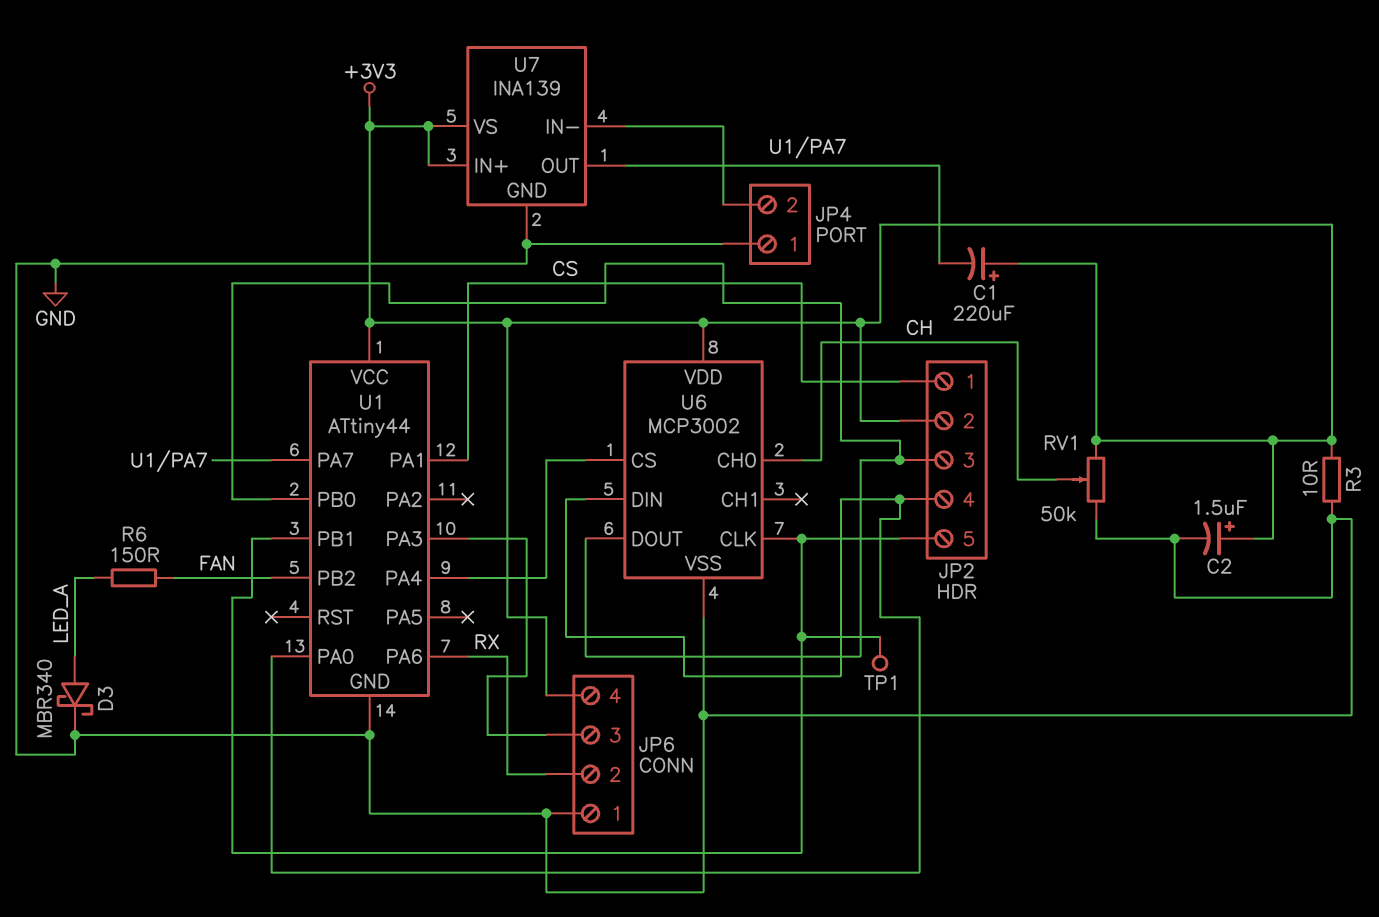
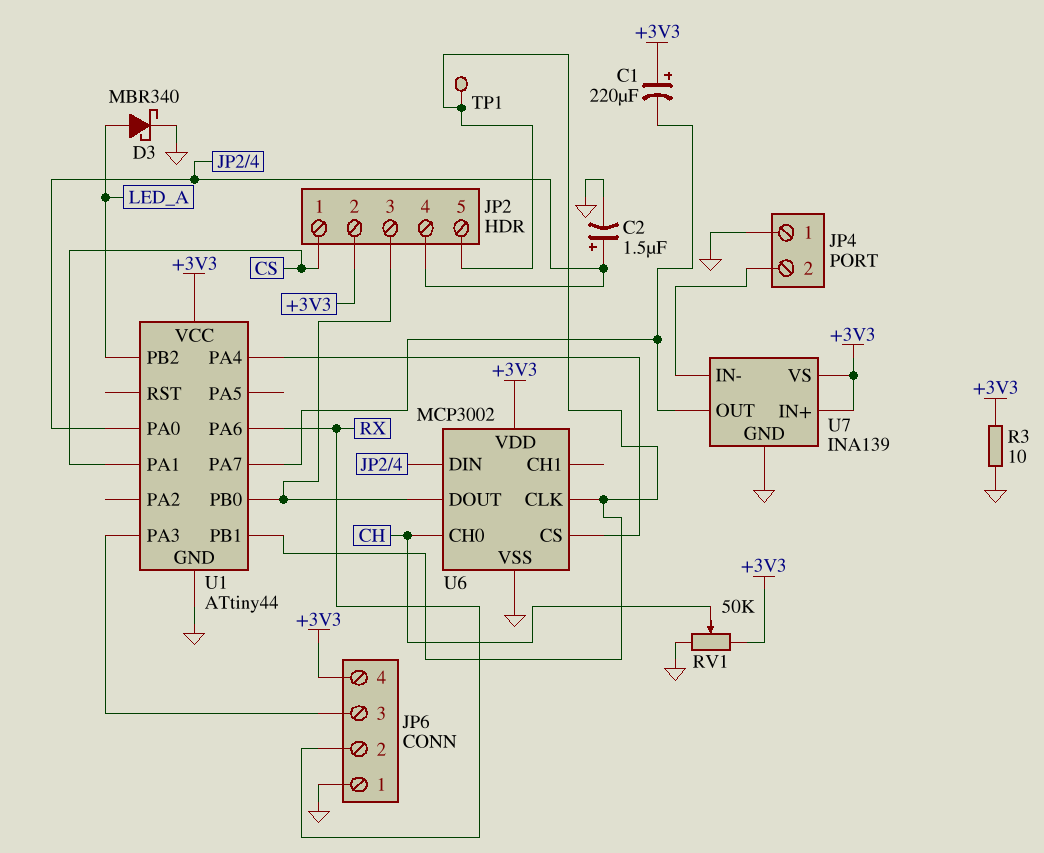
C2: 1.5uF (plus +3V3, minus GND) -> 1.5uF (plus JP2/4, minus GND)
R6: 150 (FAN, LED_A) -> none
U1 pin PB2: FAN -> LED_A

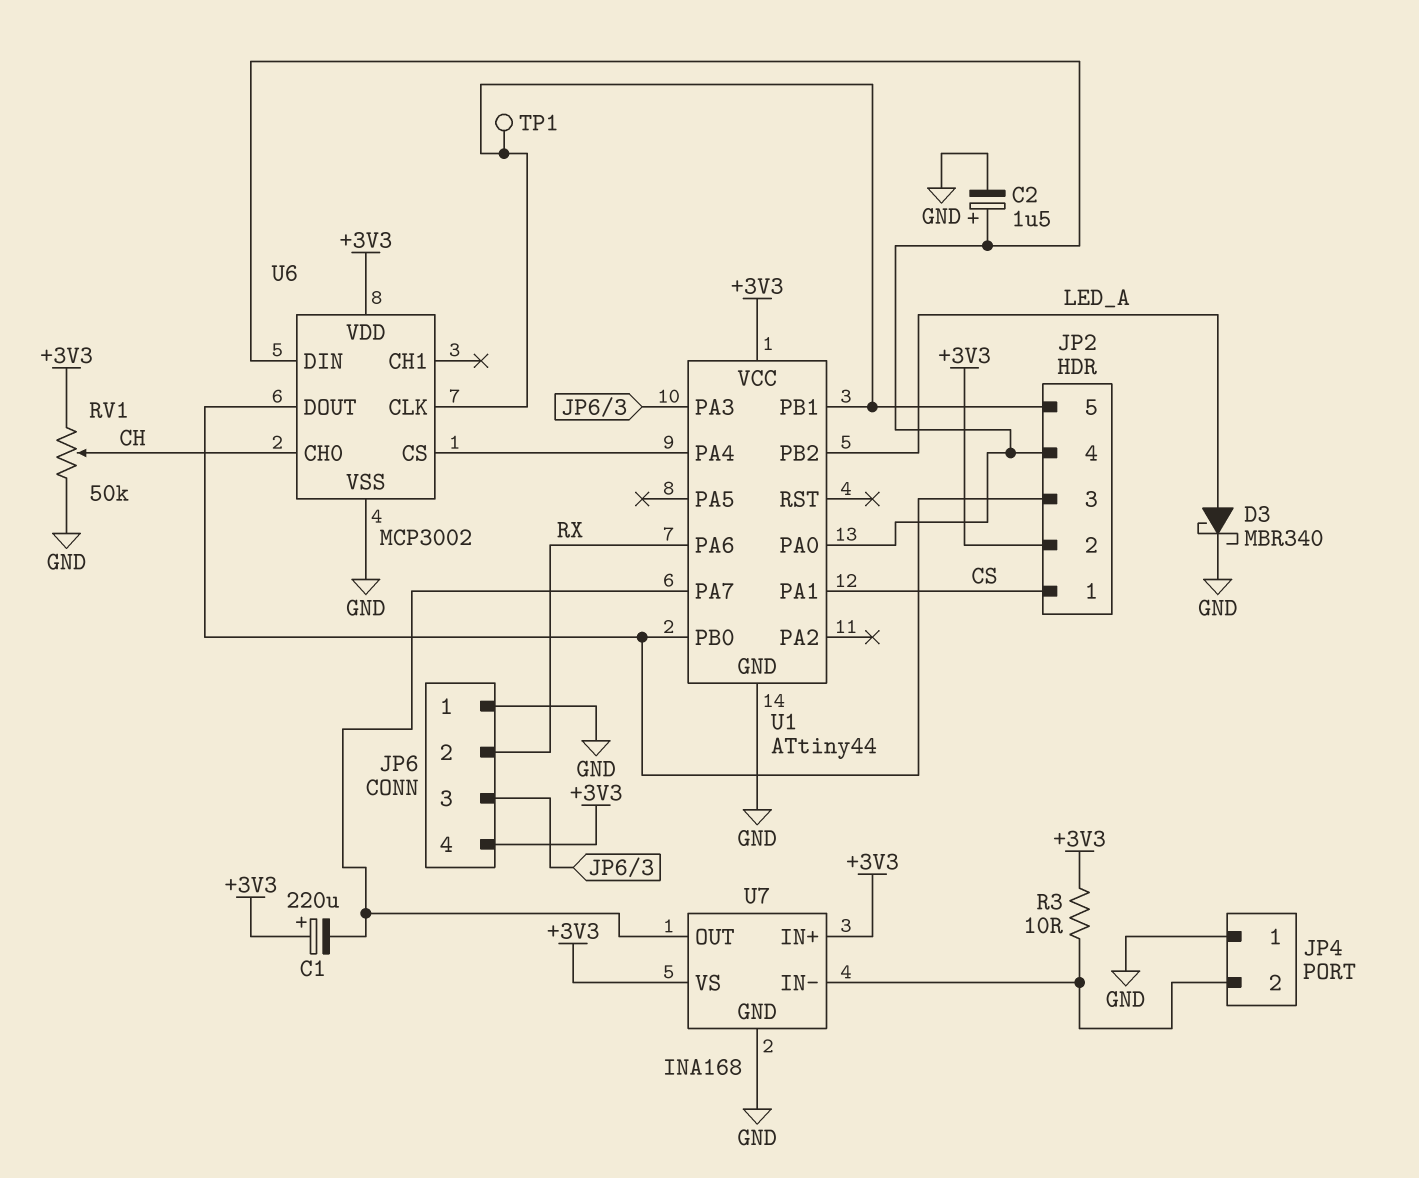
R3: 10 (+3V3, GND) -> 10 (+3V3, JP4/2)
U7: INA139 -> INA168

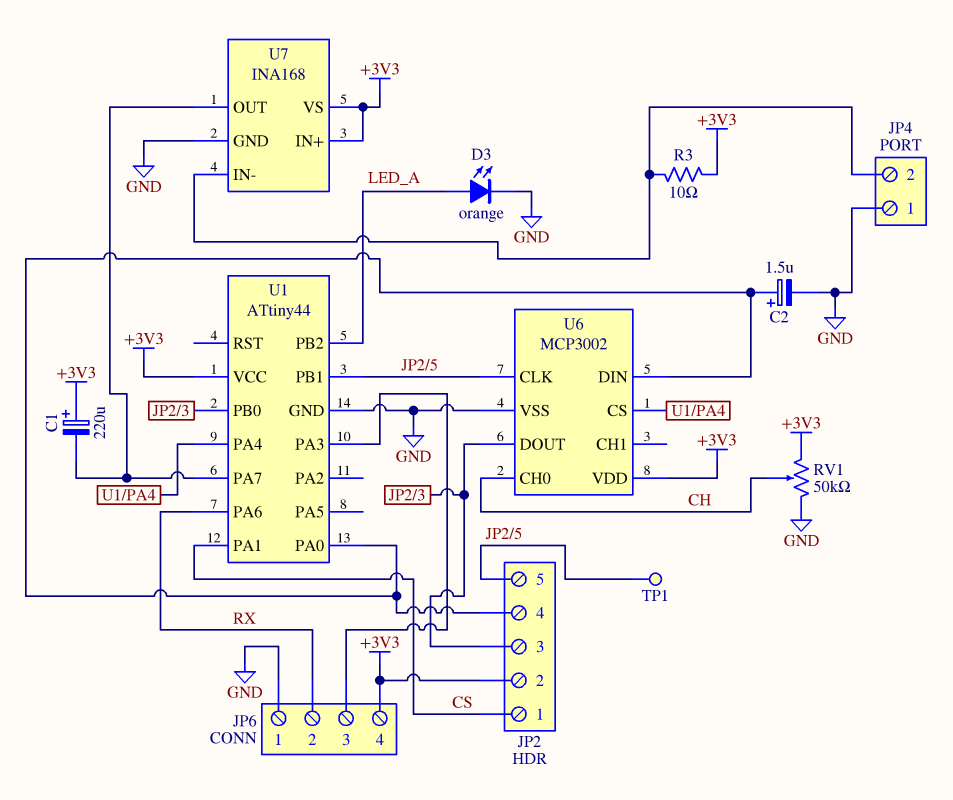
D3: schottky MBR340 (A LED_A, K GND) -> LED orange (A LED_A, K GND)

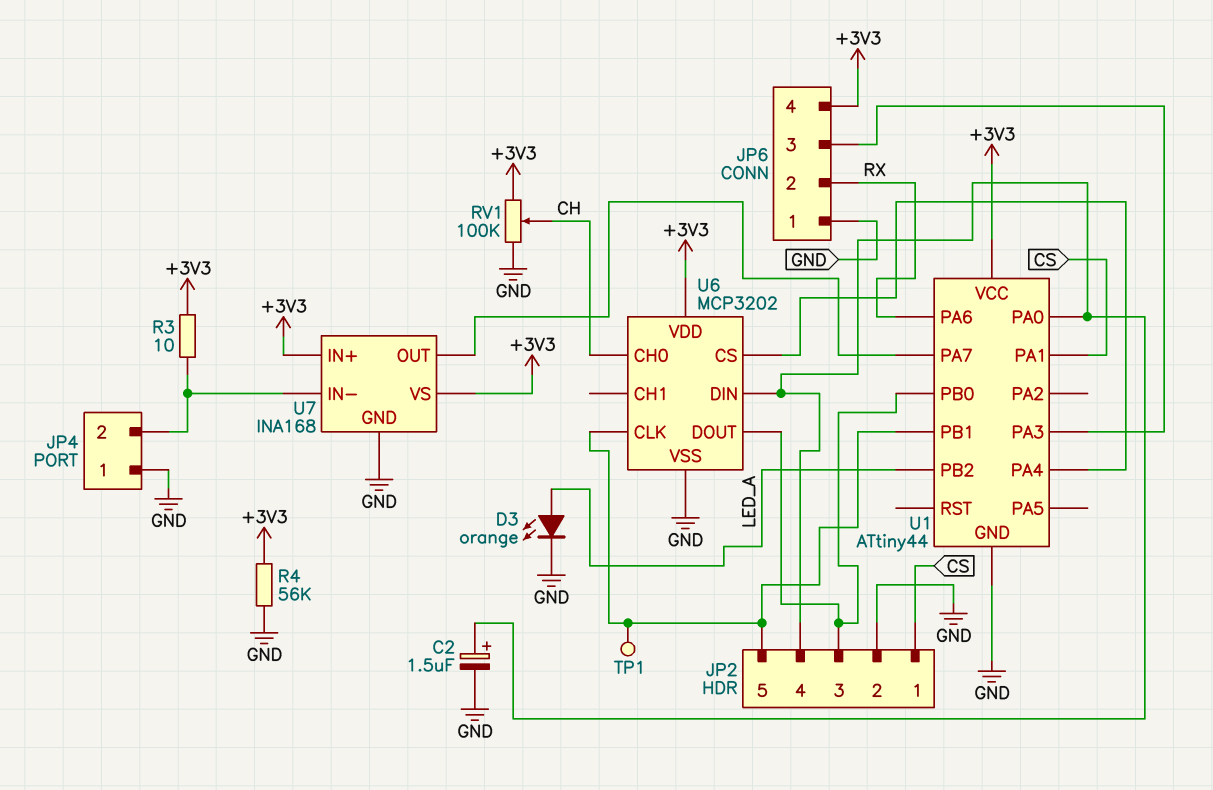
C1: 220uF (plus +3V3, minus U1/PA7) -> none
JP2 pin 2: +3V3 -> GND
R4: none -> 56k (+3V3, GND)
RV1: 50k (+3V3, GND, wiper CH) -> 100k (+3V3, GND, wiper CH)
U6: MCP3002 -> MCP3202

